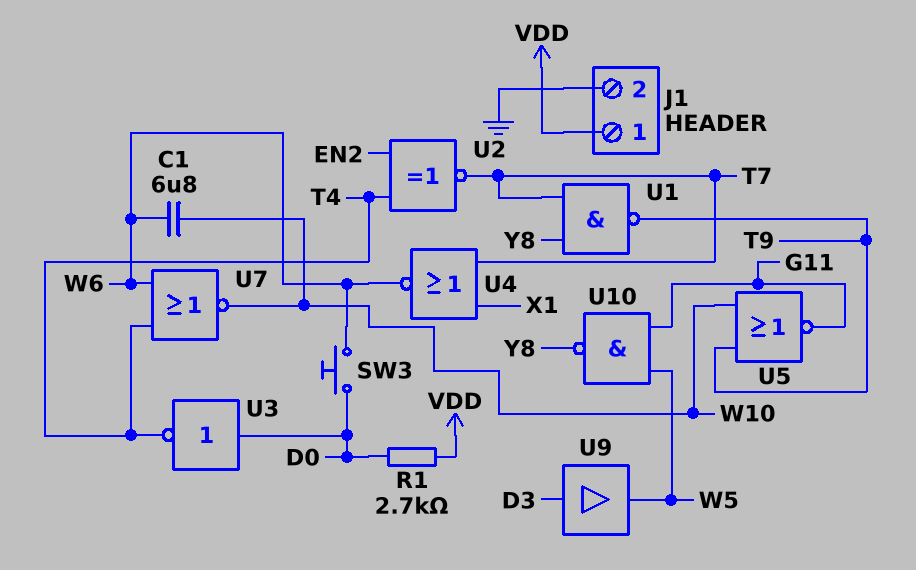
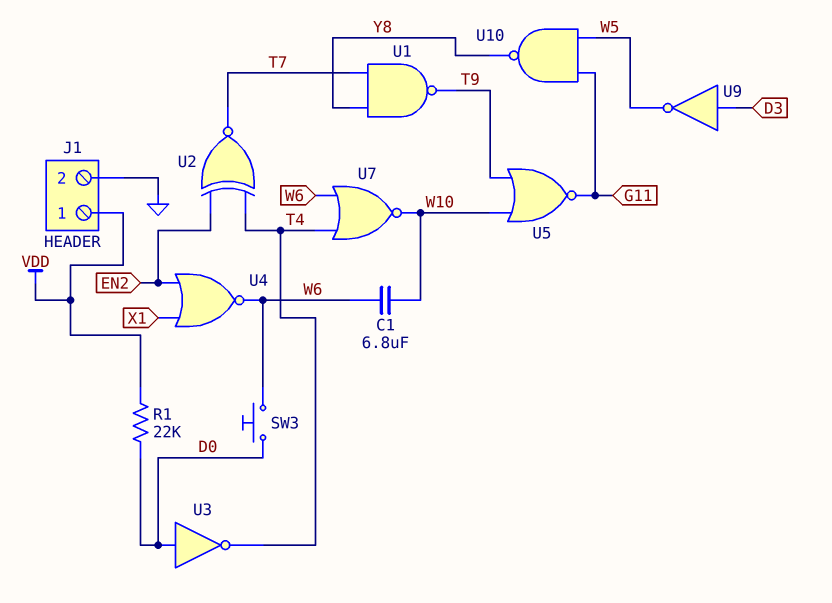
R1: 2.7k (D0, VDD) -> 22k (D0, VDD)
U4: NOR (in T7, in X1, out W6) -> NOR (in EN2, in X1, out W6)
U9: buffer (in D3, out W5) -> NOT (in D3, out W5)

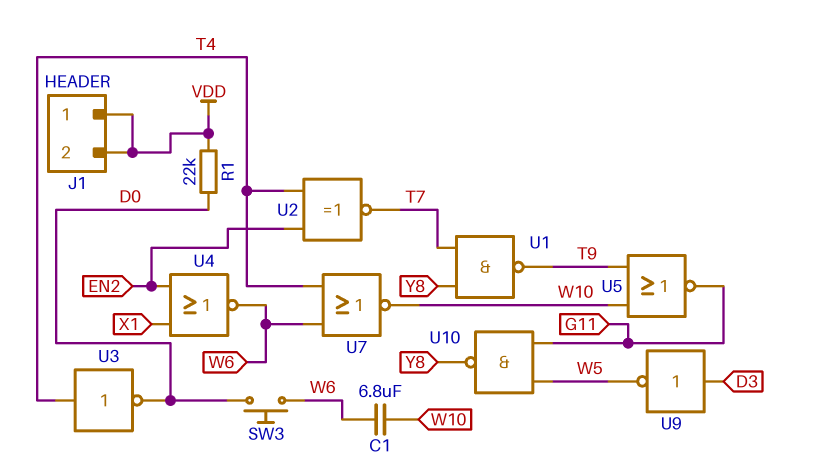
J1 pin 2: GND -> VDD
U3: NOT (in D0, out T4) -> NOT (in T4, out D0)

